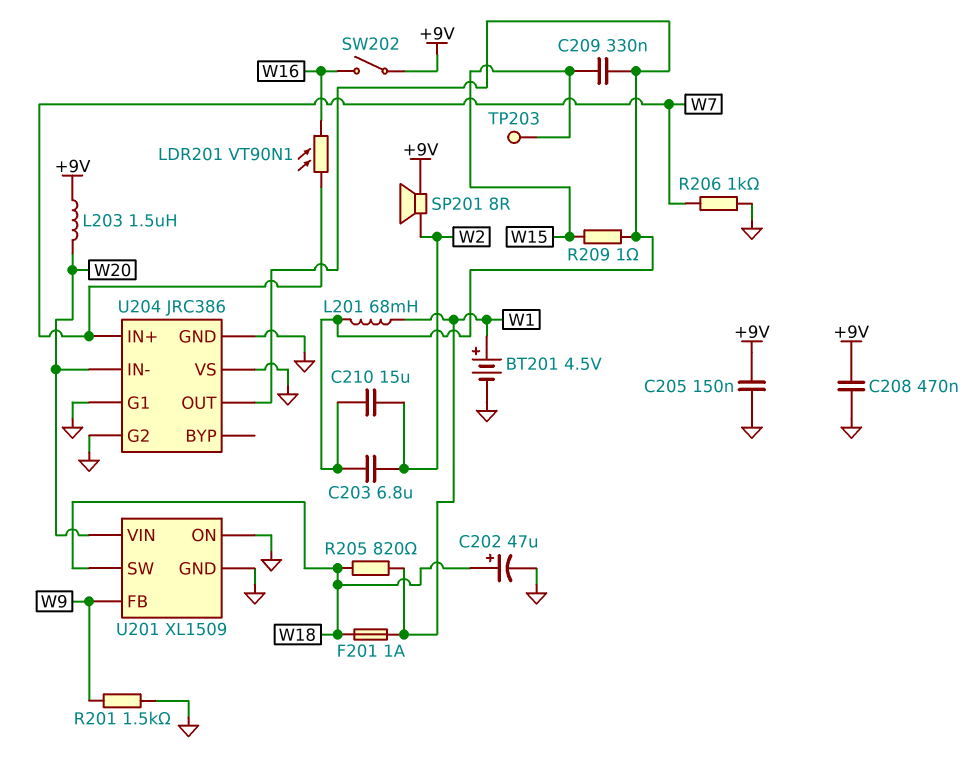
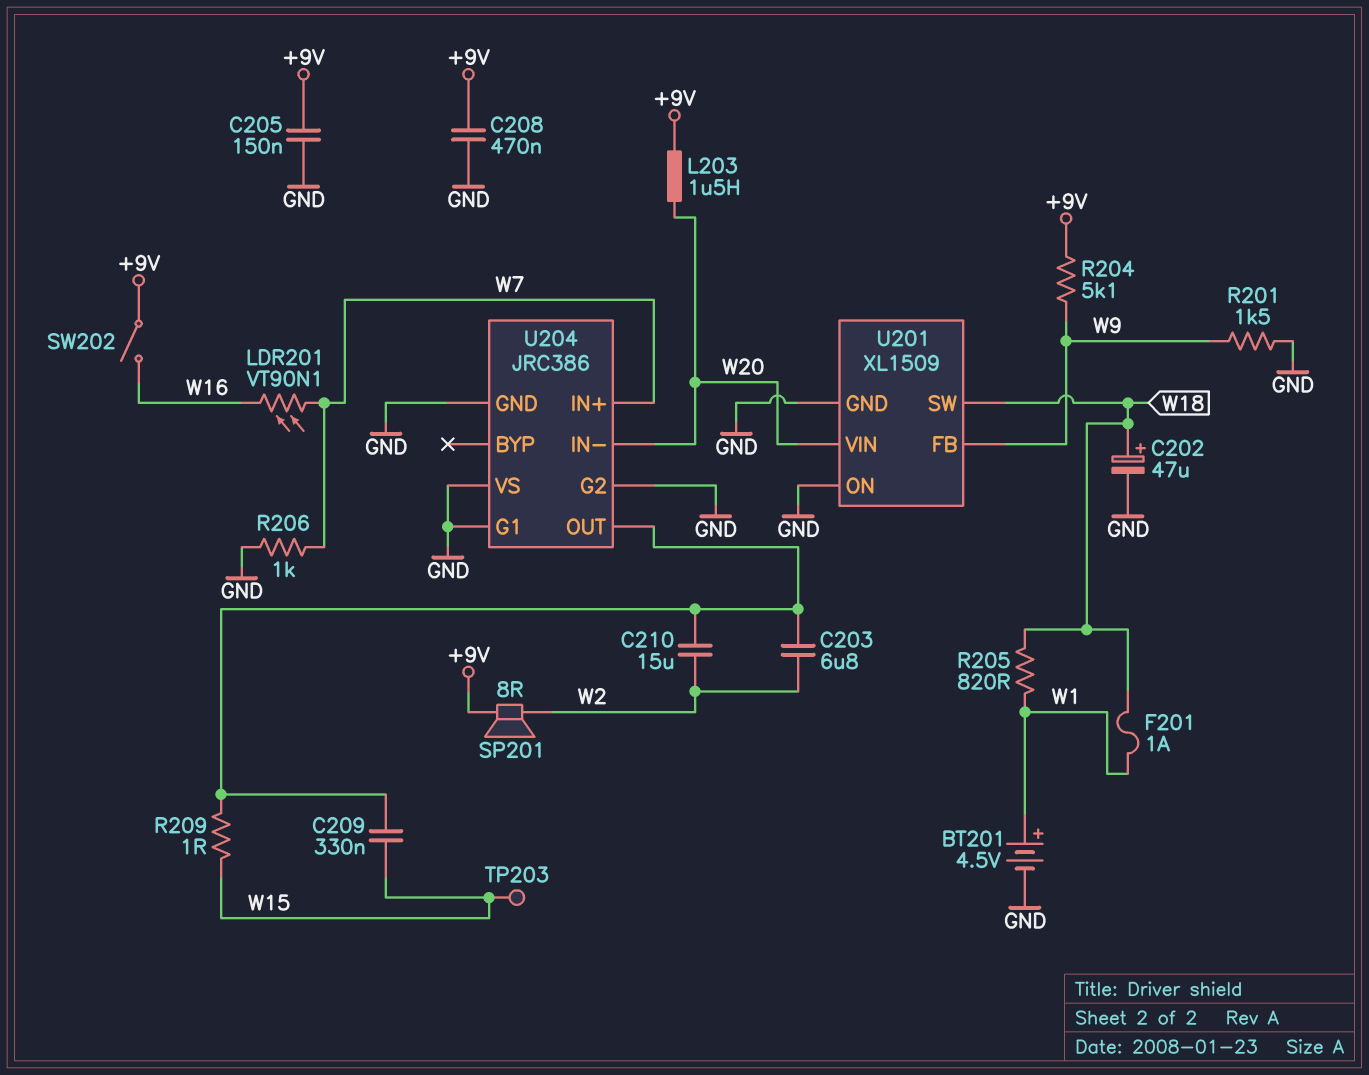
L201: 68mH (U204/OUT, W1) -> none
R204: none -> 5.1k (+9V, W9)

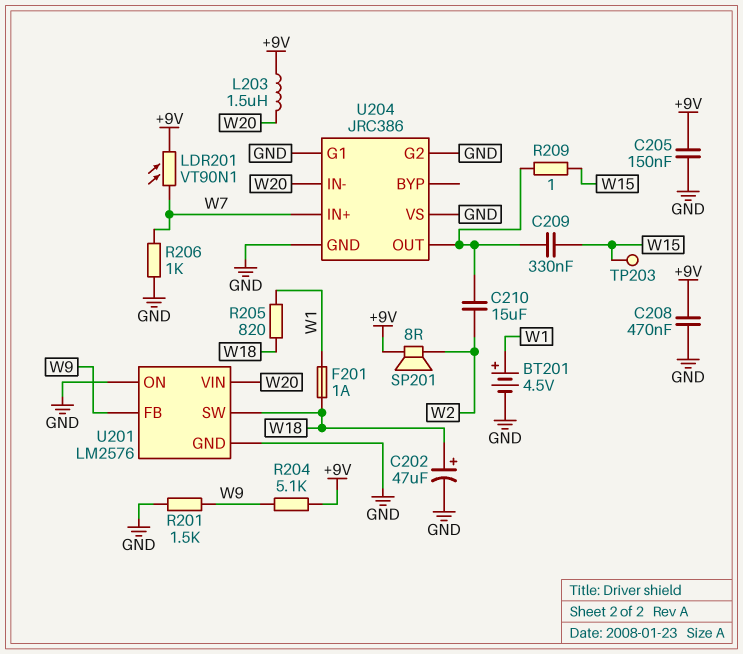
C203: 6.8uF (U204/OUT, W2) -> none
LDR201: VT90N1 (W7, W16) -> VT90N1 (+9V, W7)
SW202: switch (+9V, W16) -> none
U201: XL1509 -> LM2576

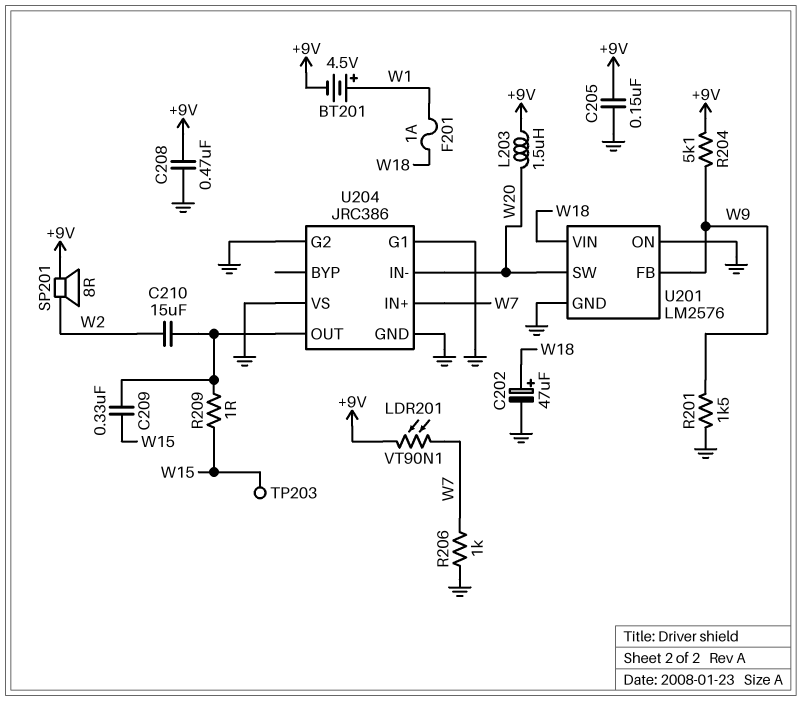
BT201: 4.5V (plus W1, minus GND) -> 4.5V (plus W1, minus +9V)
R205: 820 (W1, W18) -> none
U201 pin SW: W18 -> W20
U201 pin VIN: W20 -> W18

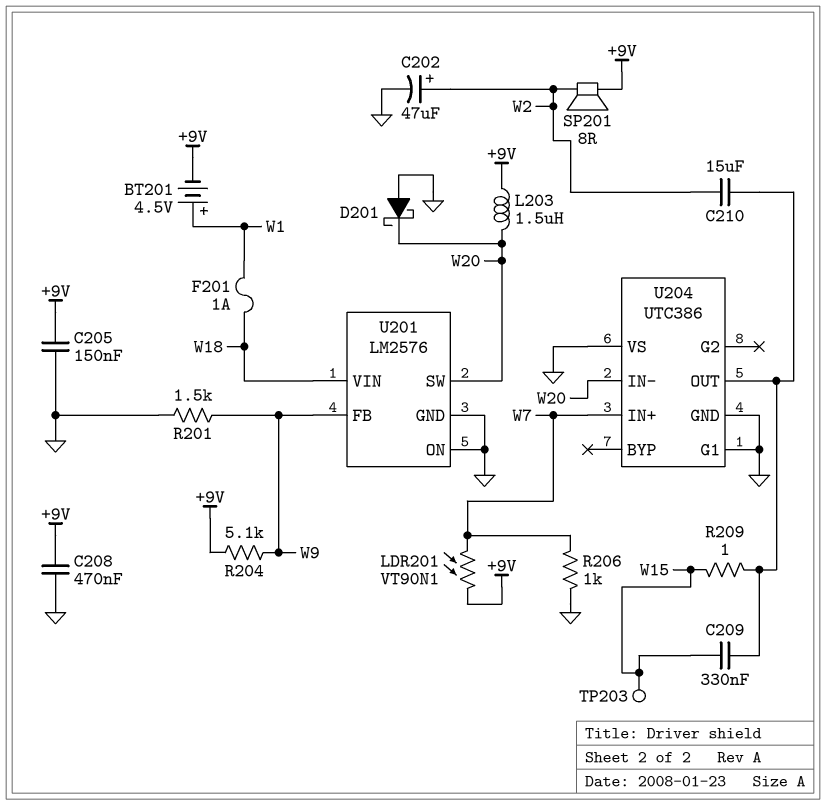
C202: 47uF (plus W18, minus GND) -> 47uF (plus W2, minus GND)
D201: none -> schottky (A GND, K W20)
U204: JRC386 -> UTC386
U204 pin G2: GND -> none

